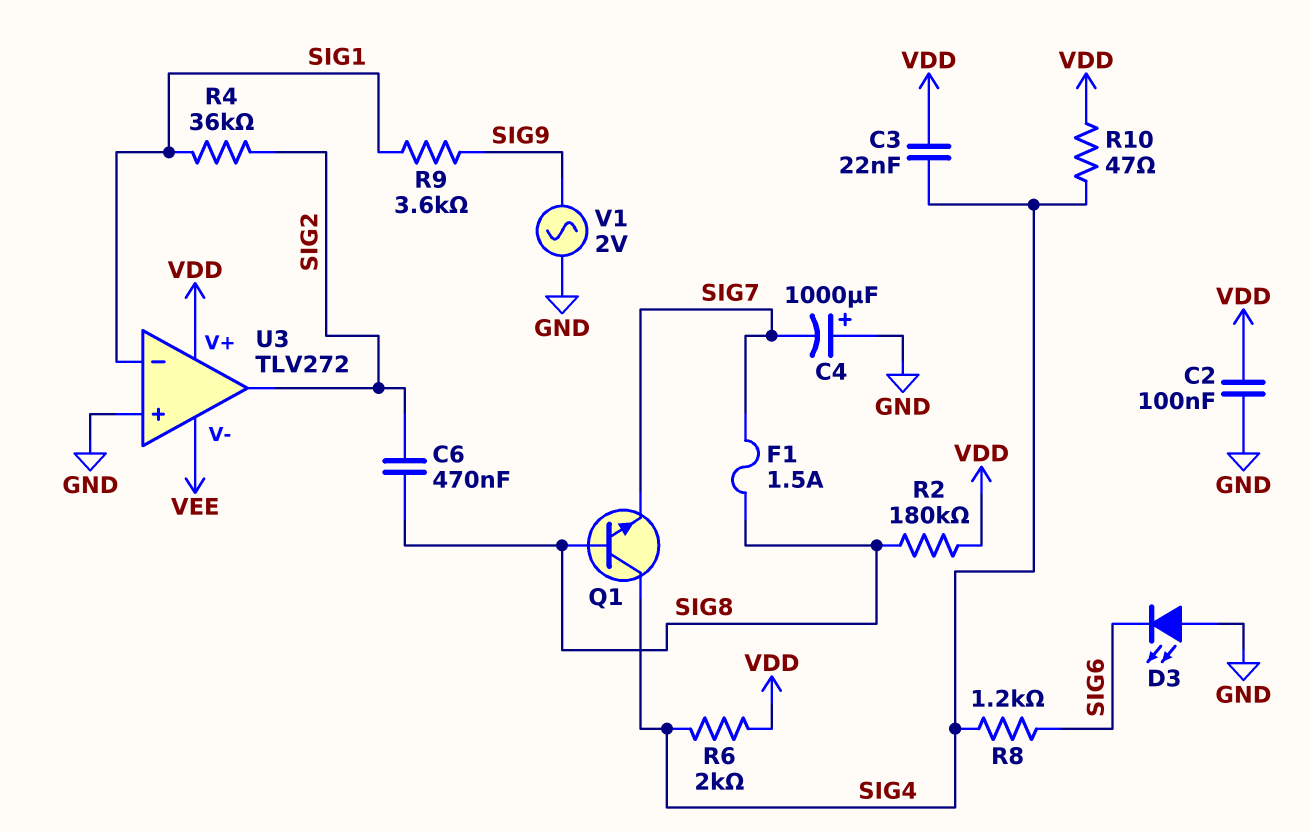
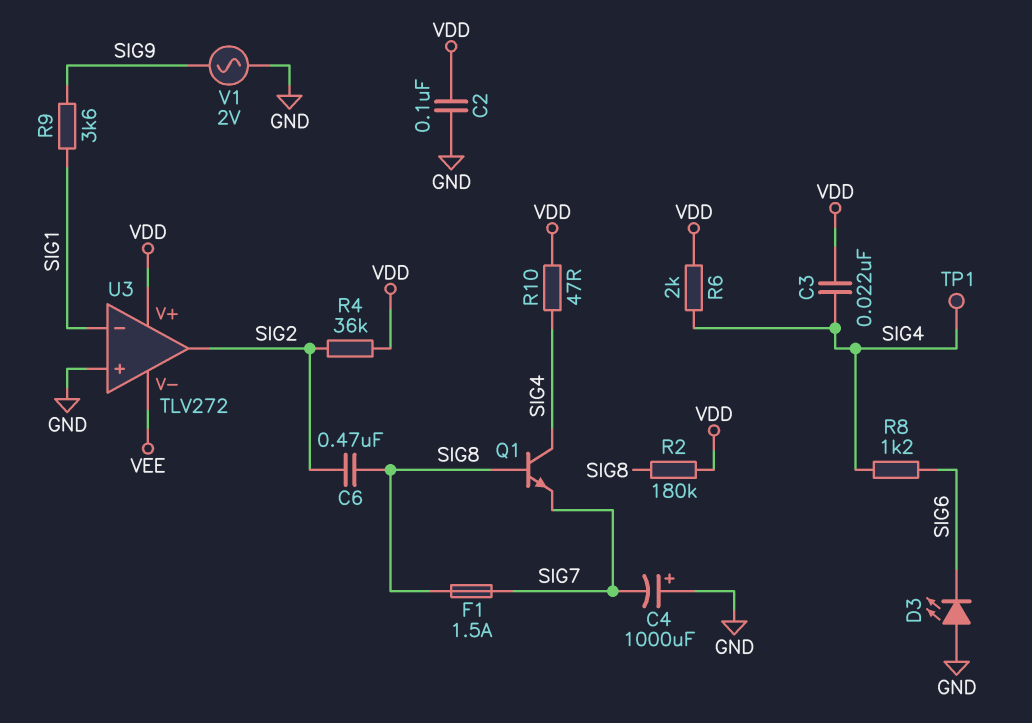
R4: 36k (SIG1, SIG2) -> 36k (SIG2, VDD)
TP1: none -> test point (SIG4)

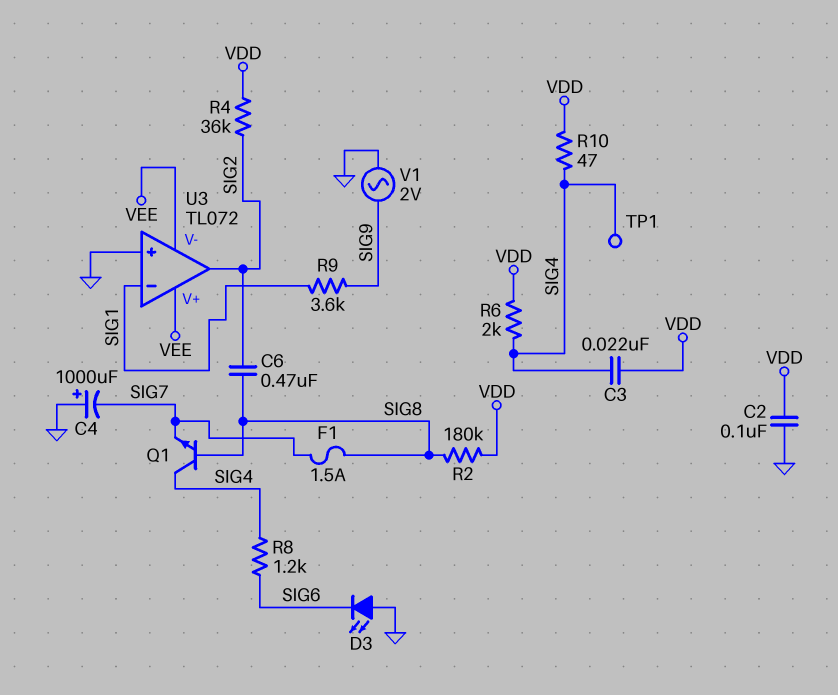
U3: TLV272 -> TL072
U3 pin V+: VDD -> VEE

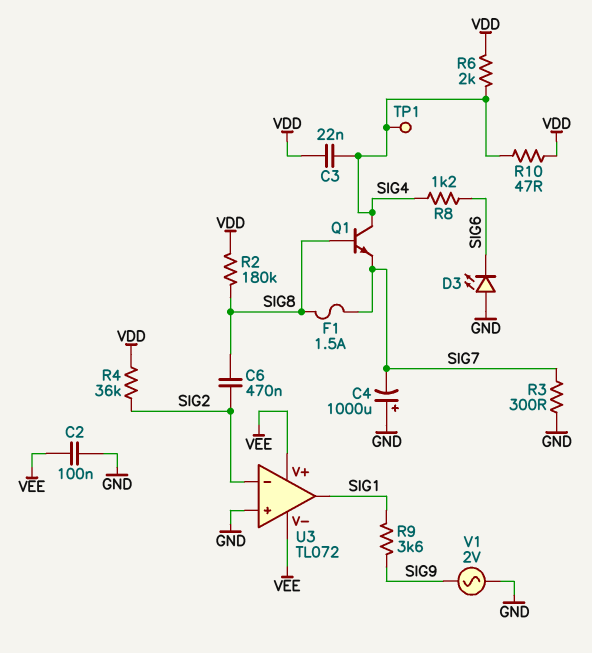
C2: 100nF (GND, VDD) -> 100nF (GND, VEE)
R3: none -> 300 (GND, SIG7)
U3 pin in-: SIG1 -> SIG2
U3 pin out: SIG2 -> SIG1

